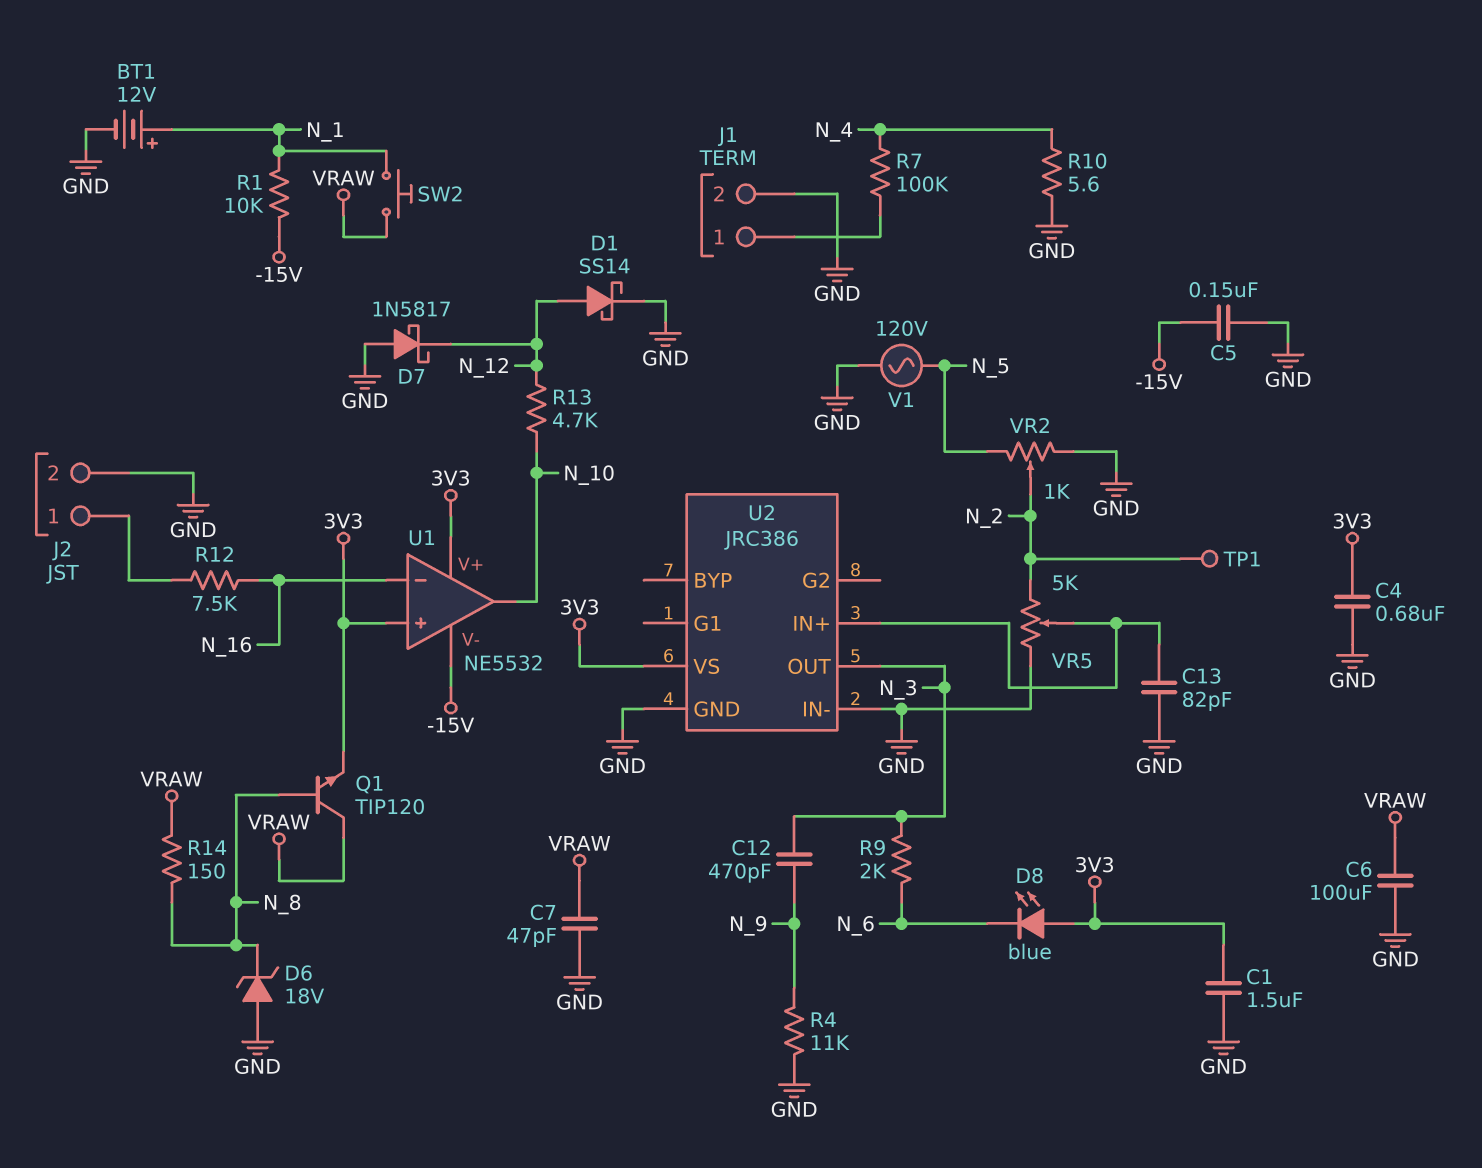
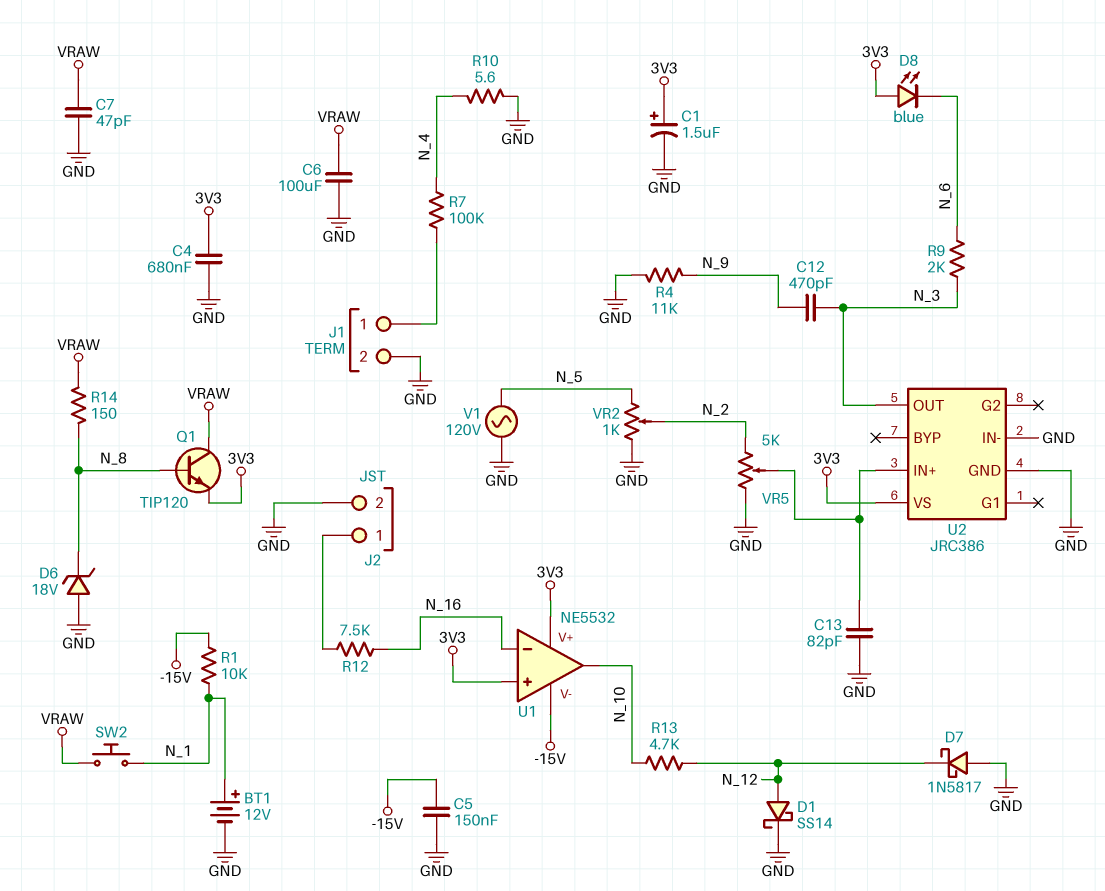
C1: 1.5uF (3V3, GND) -> 1.5uF (plus 3V3, minus GND)
TP1: test point (N_2) -> none

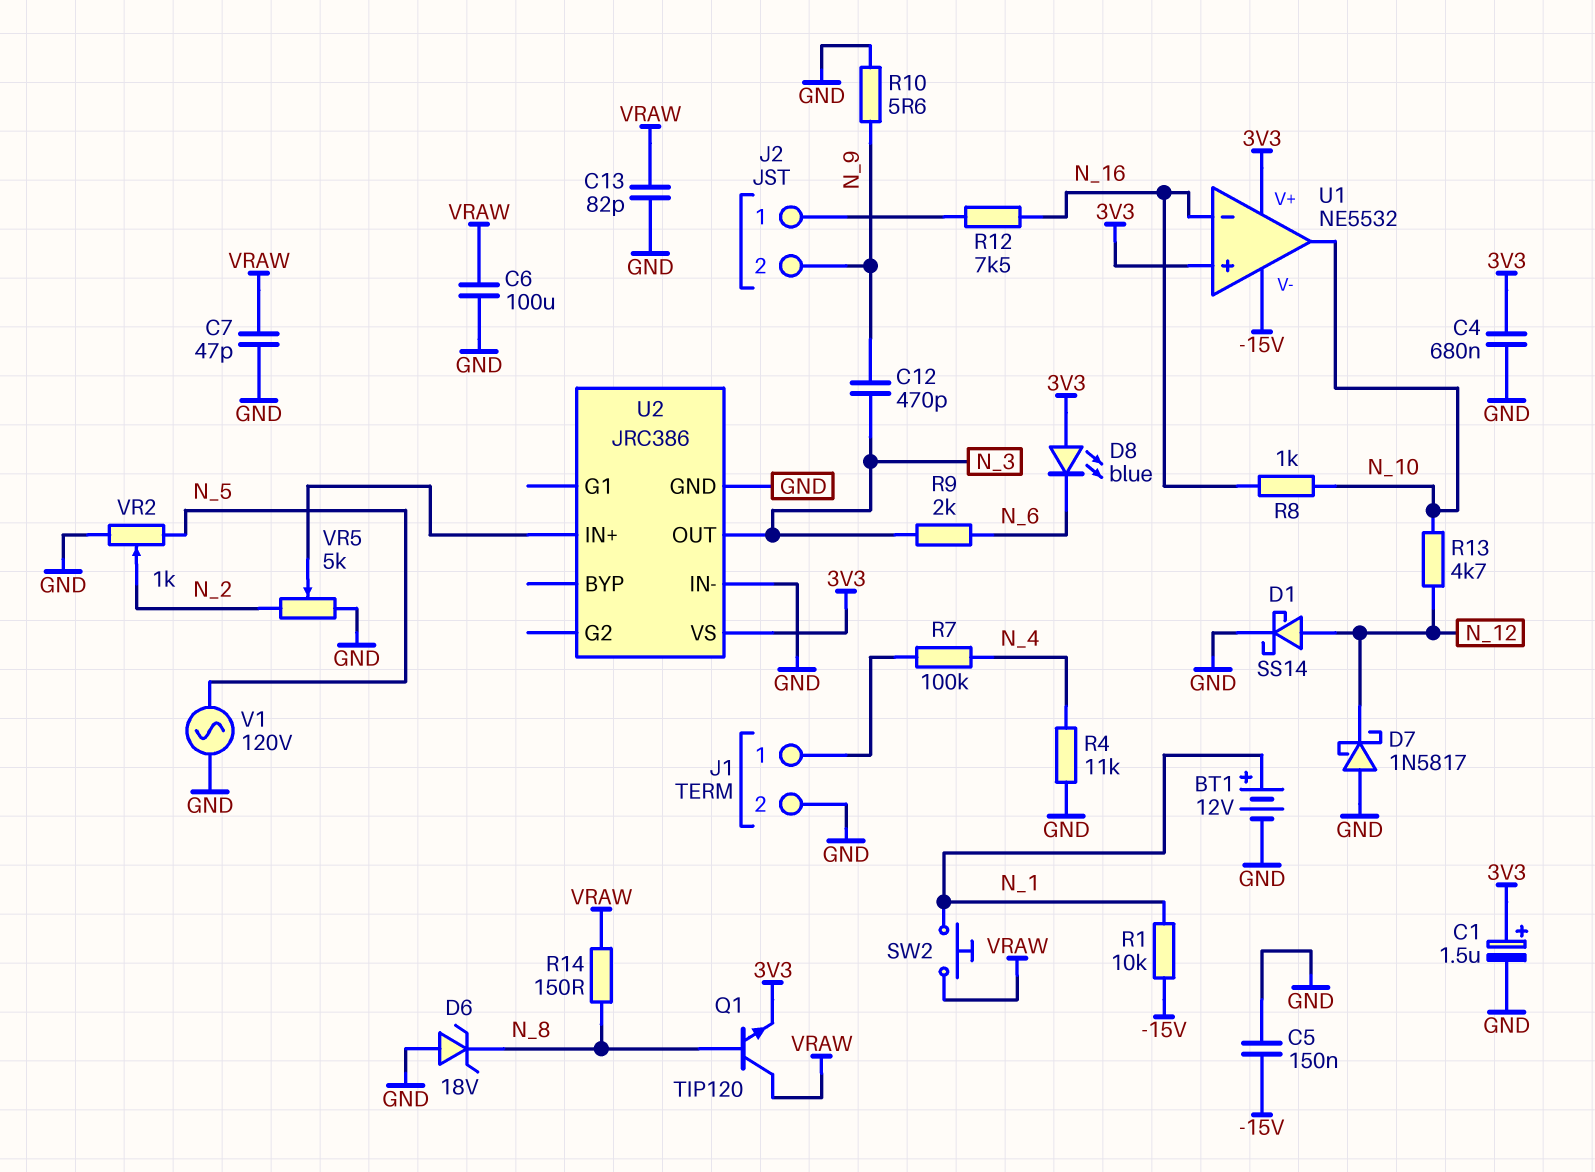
C13: 82pF (GND, U2/IN+) -> 82pF (GND, VRAW)
J2 pin 2: GND -> N_9
R4: 11k (GND, N_9) -> 11k (GND, N_4)
R8: none -> 1k (N_10, N_16)
R10: 5.6 (GND, N_4) -> 5.6 (GND, N_9)

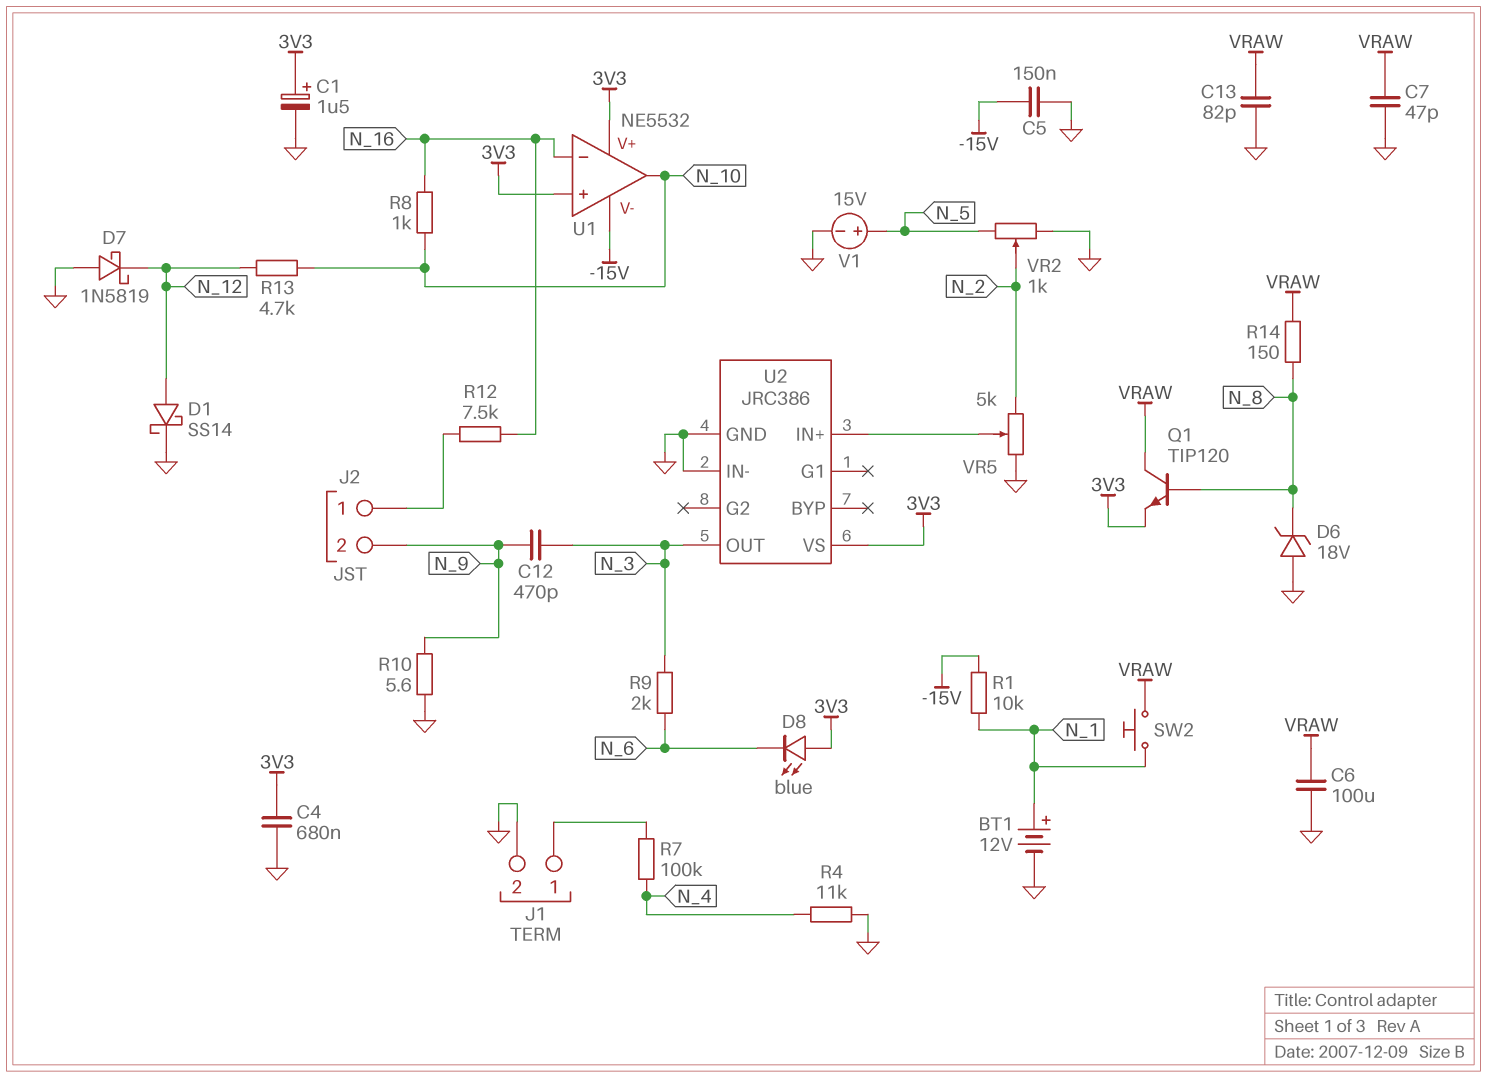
D7: schottky 1N5817 (A GND, K N_12) -> schottky 1N5819 (A GND, K N_12)
V1: AC 120V (GND, N_5) -> 15V (plus N_5, minus GND)

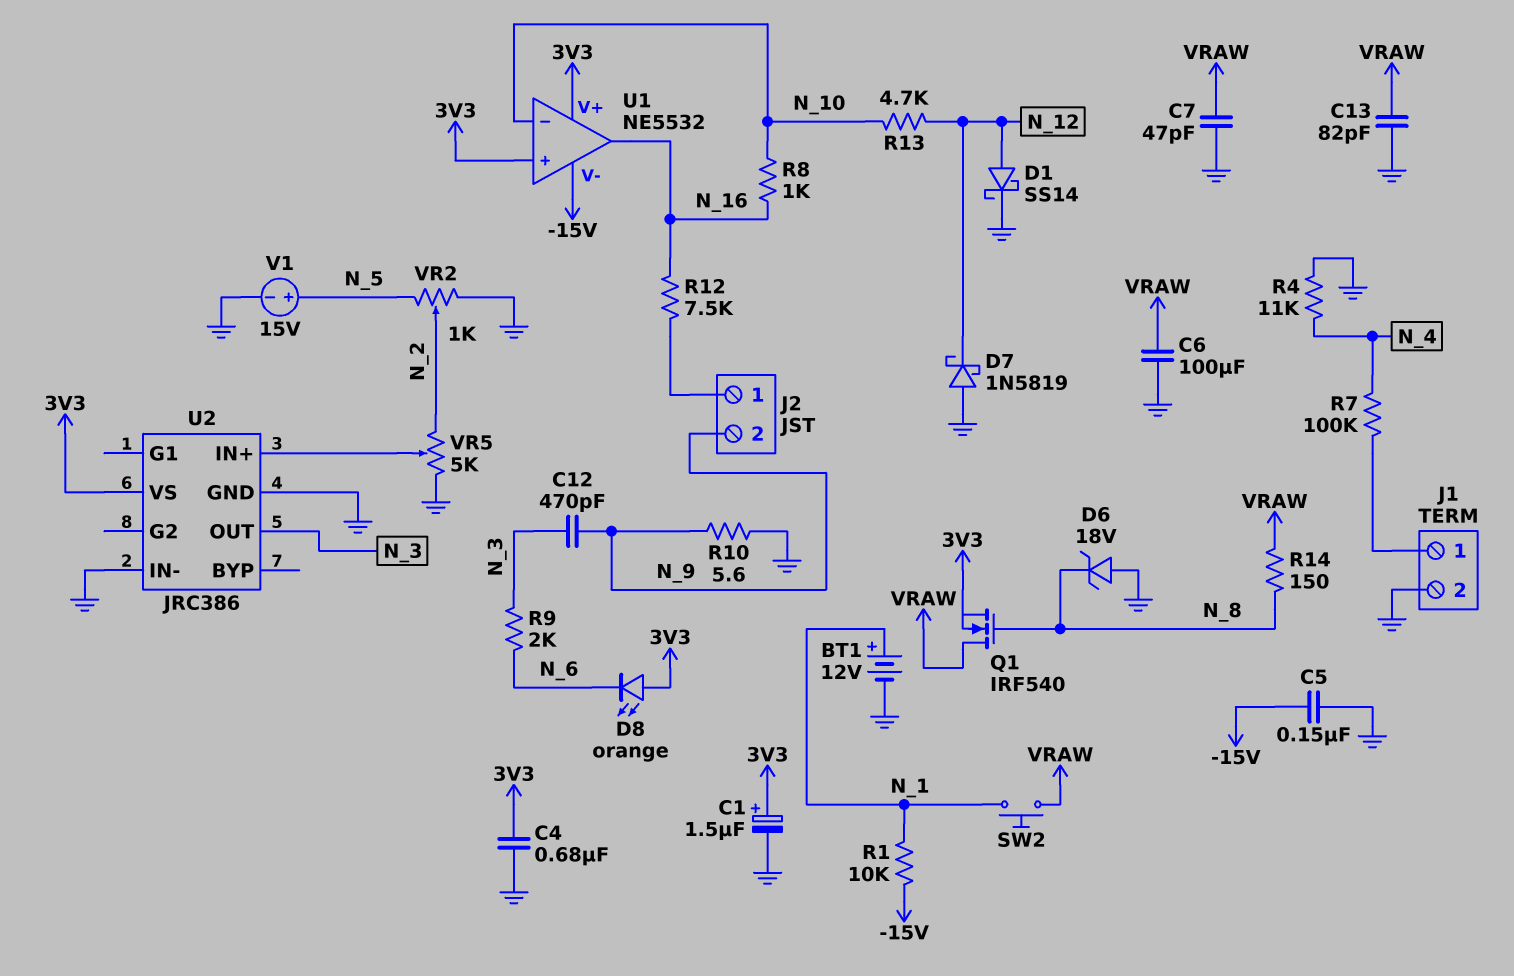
D8: LED blue (A 3V3, K N_6) -> LED orange (A 3V3, K N_6)
Q1: NPN TIP120 (B N_8, C VRAW, E 3V3) -> NMOS IRF540 (G N_8, D VRAW, S 3V3)
U1 pin in-: N_16 -> N_10
U1 pin out: N_10 -> N_16

